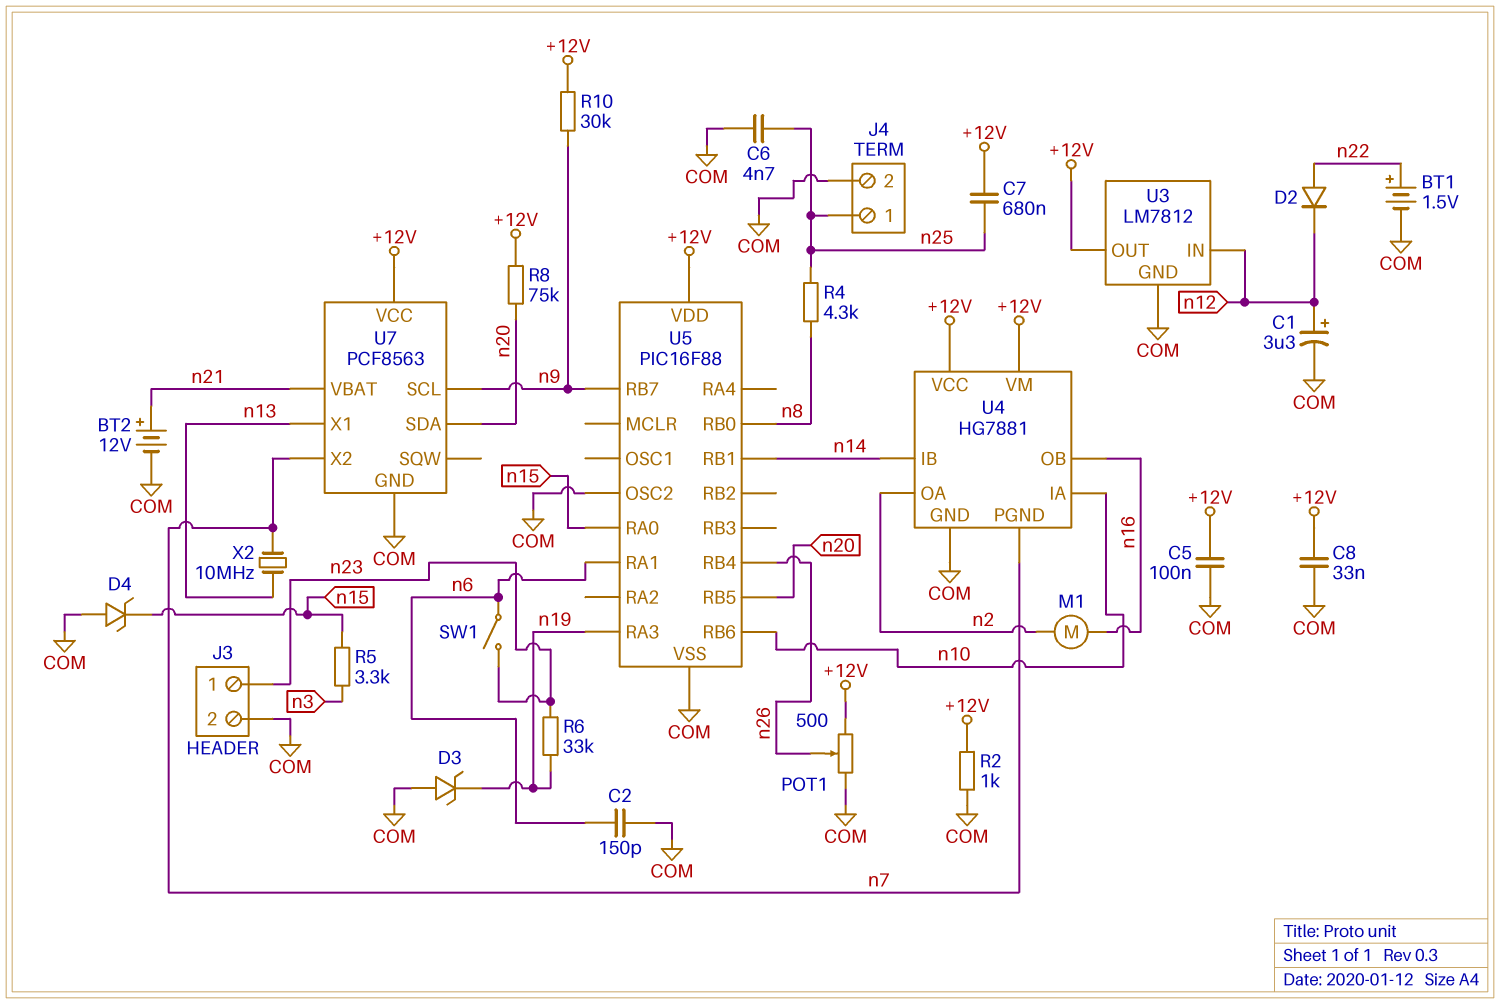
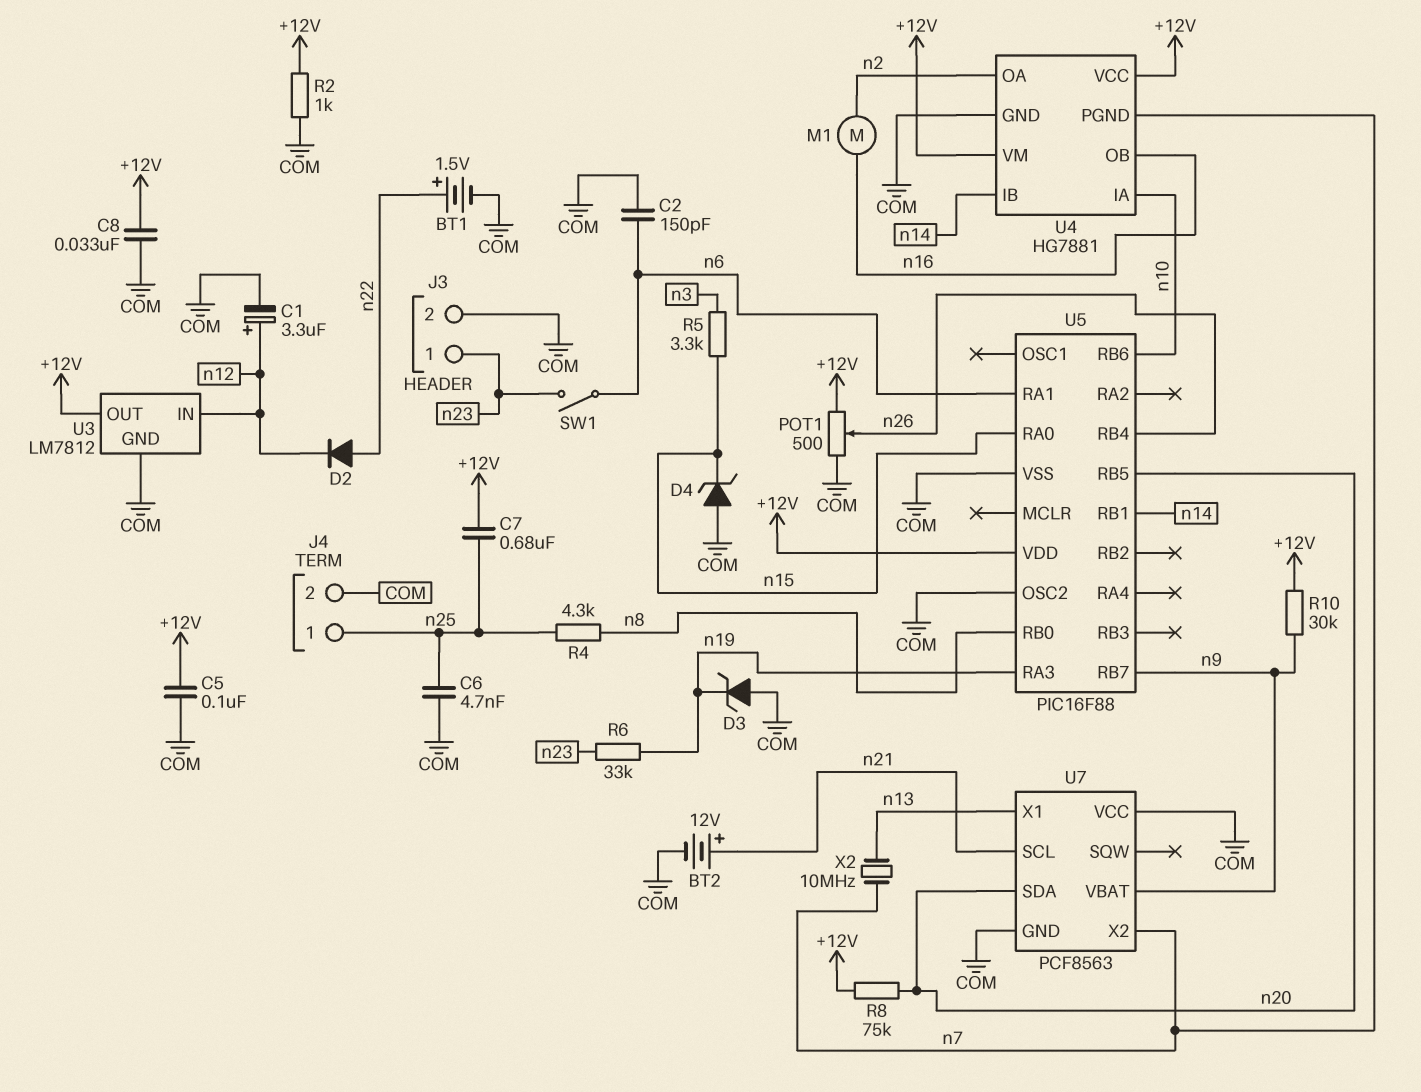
U7 pin SCL: n9 -> n21
U7 pin VBAT: n21 -> n9
U7 pin VCC: +12V -> COM

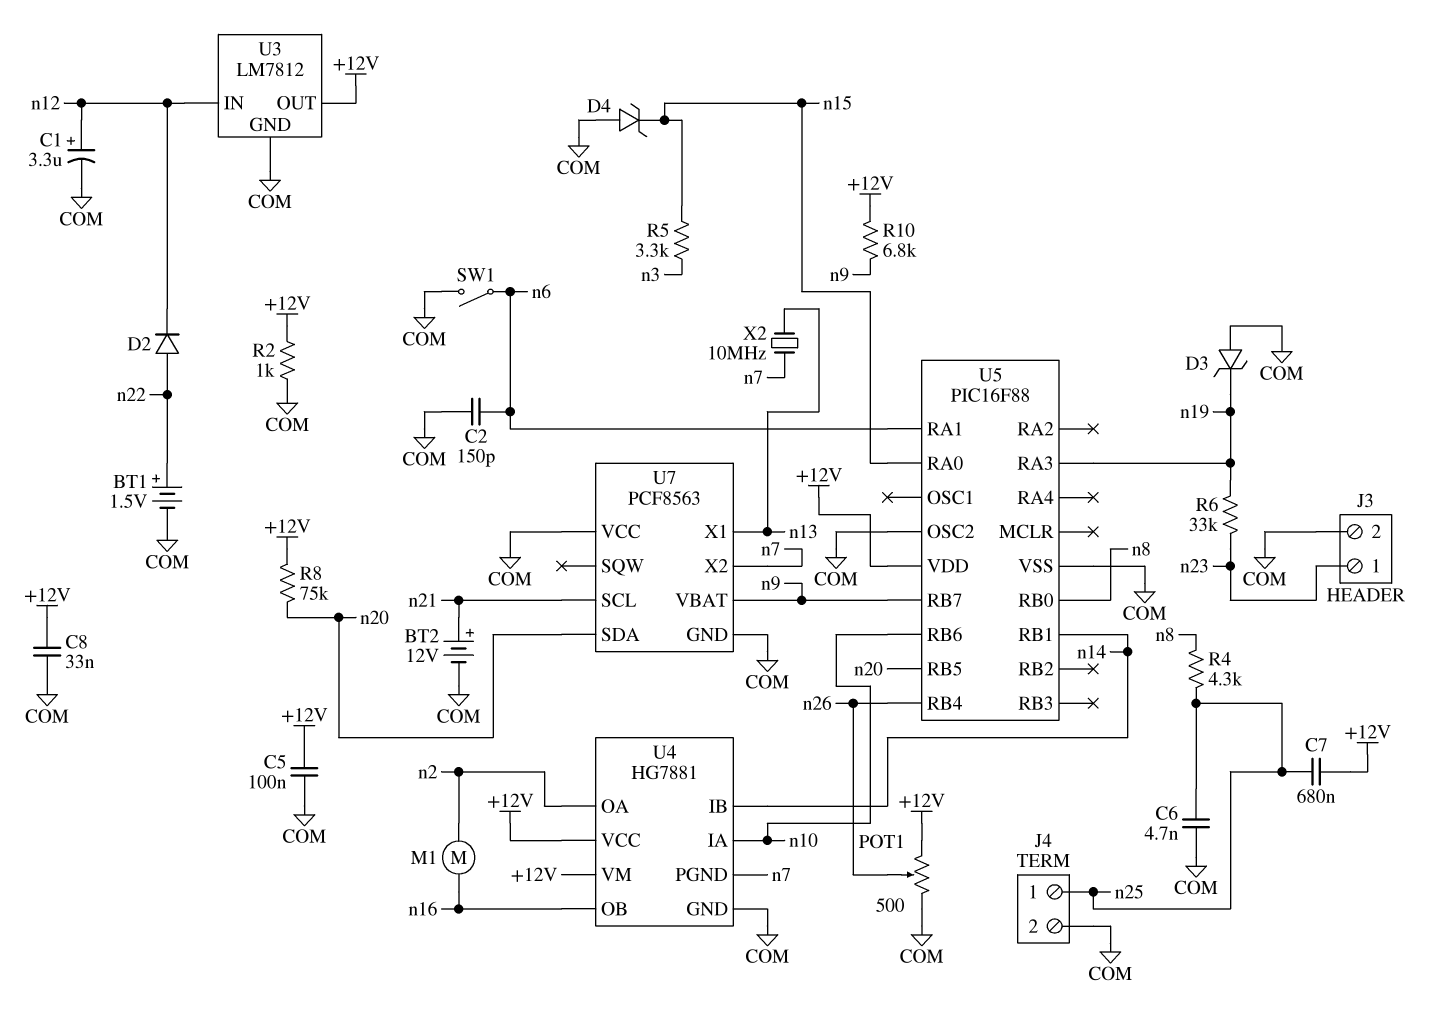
R10: 30k (+12V, n9) -> 6.8k (+12V, n9)
SW1: switch (n6, n23) -> switch (COM, n6)

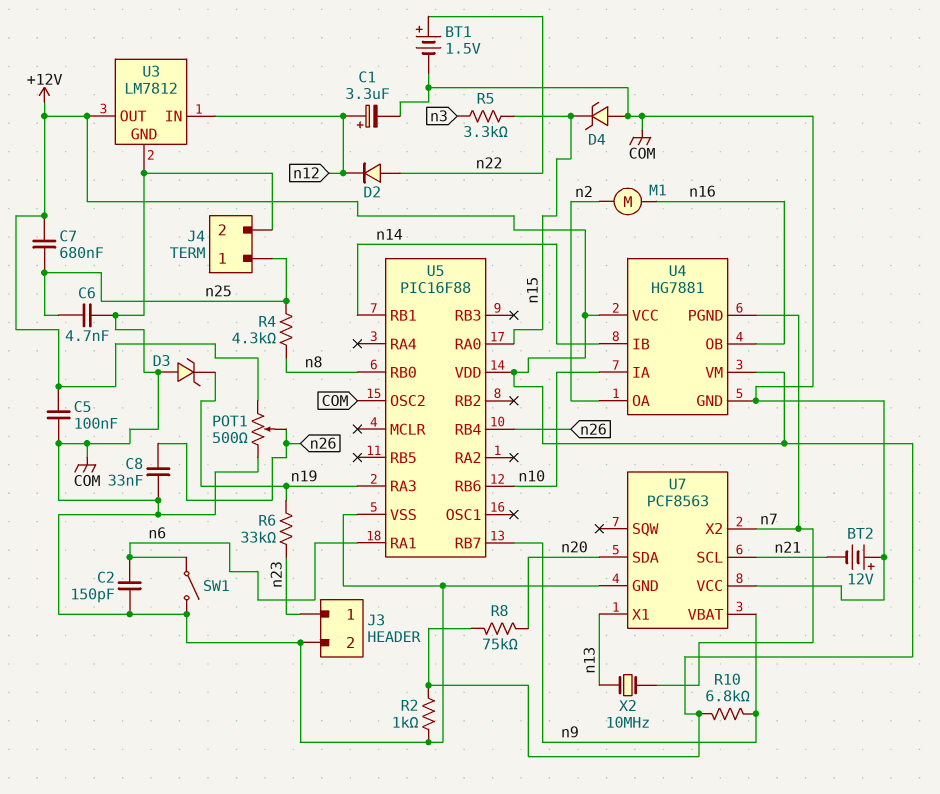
BT2: 12V (plus n21, minus COM) -> 12V (plus COM, minus n21)
C8: 33nF (+12V, COM) -> 33nF (COM, n26)
U5 pin RB5: n20 -> none

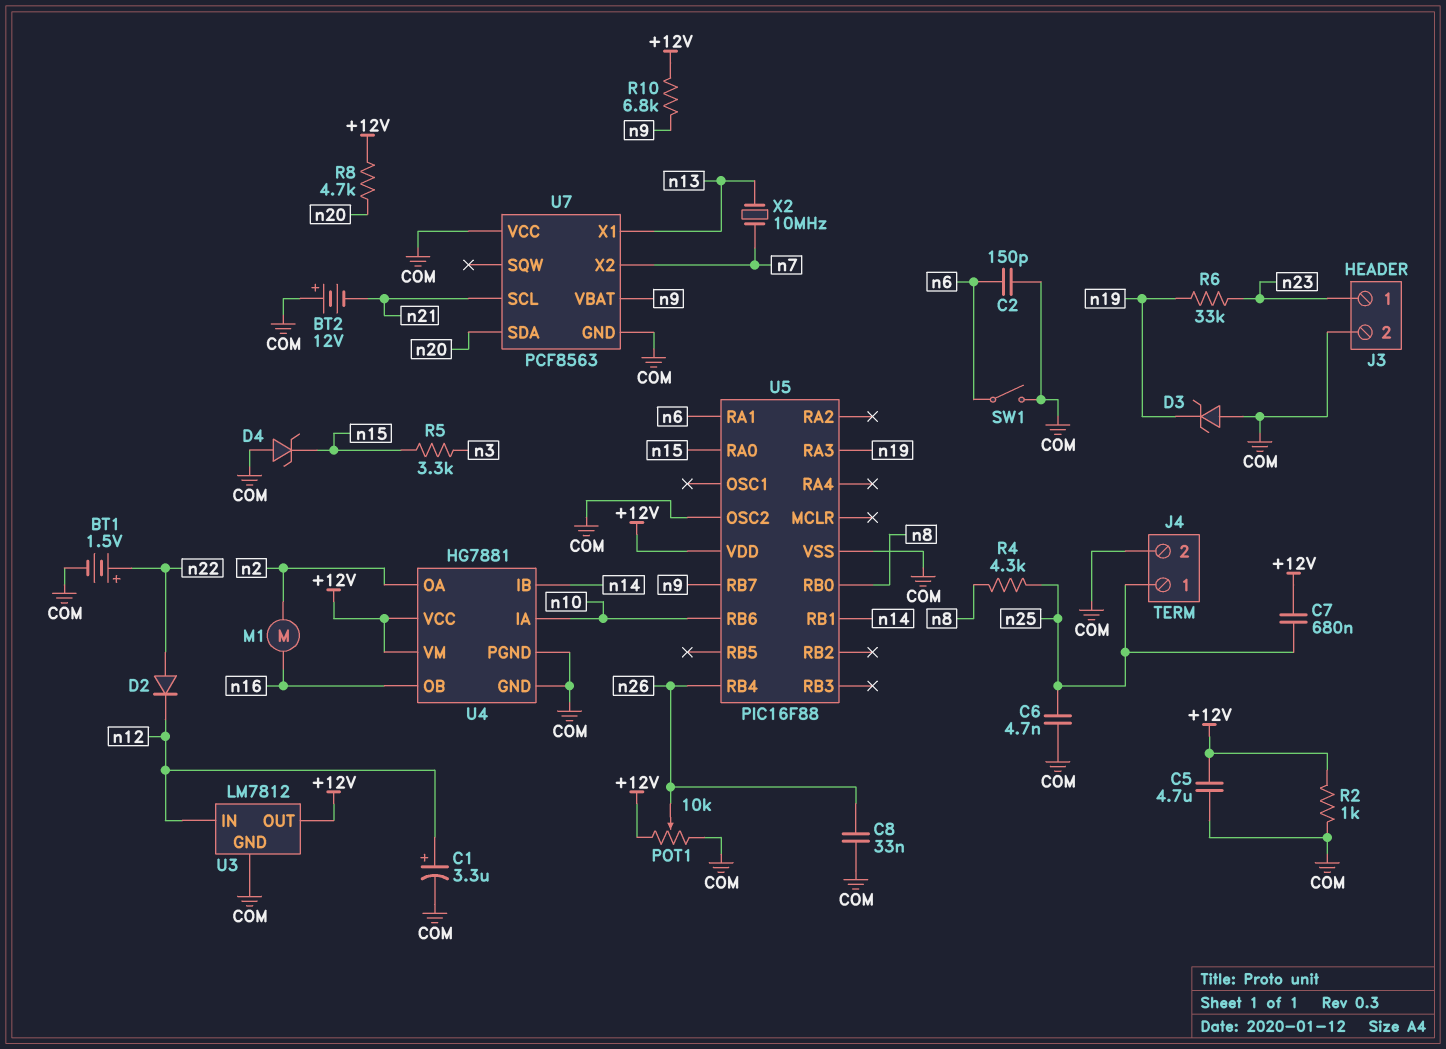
C5: 100nF (+12V, COM) -> 4.7uF (+12V, COM)
POT1: 500 (+12V, COM, wiper n26) -> 10k (+12V, COM, wiper n26)
R8: 75k (+12V, n20) -> 4.7k (+12V, n20)
U4 pin PGND: n7 -> COM

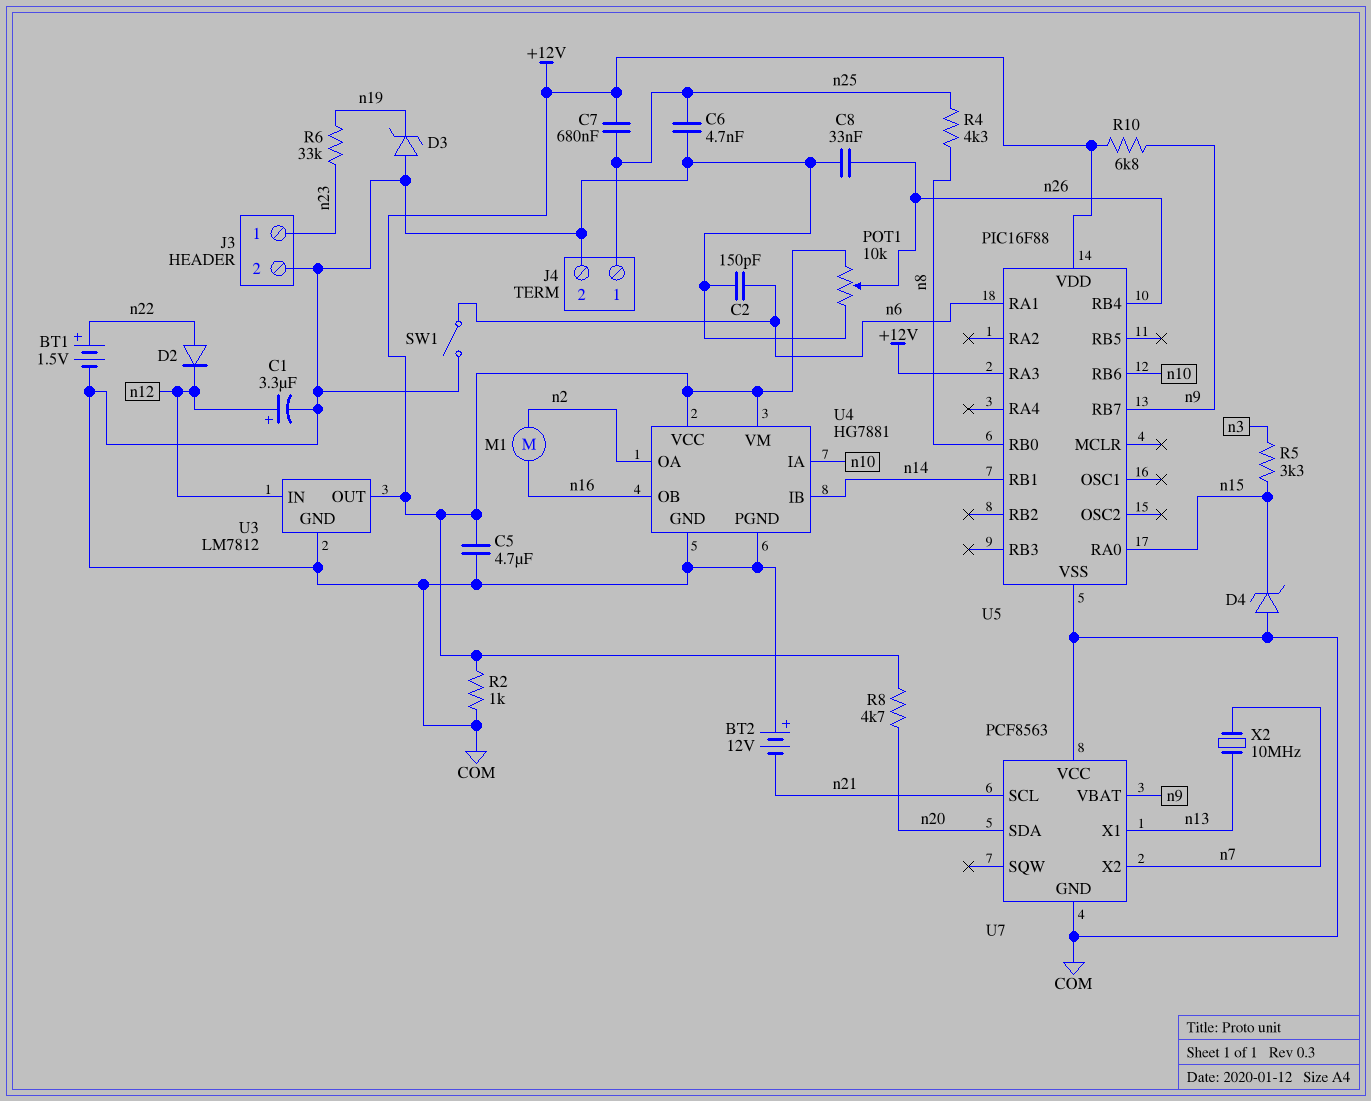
U5 pin OSC2: COM -> none
U5 pin RA3: n19 -> +12V

